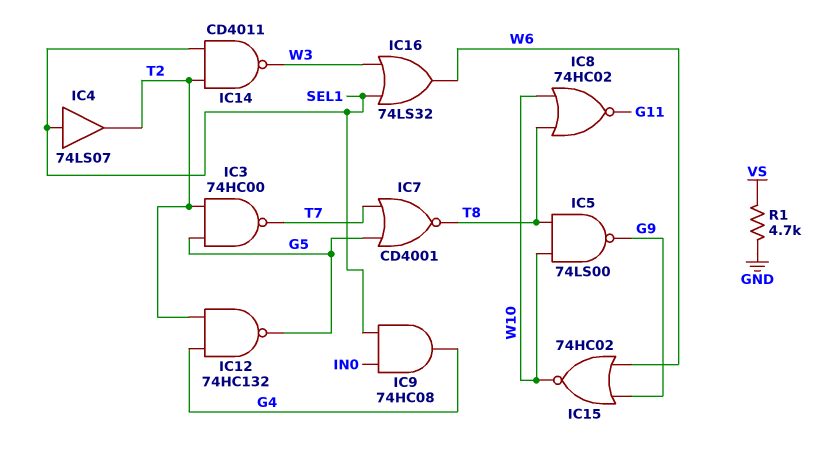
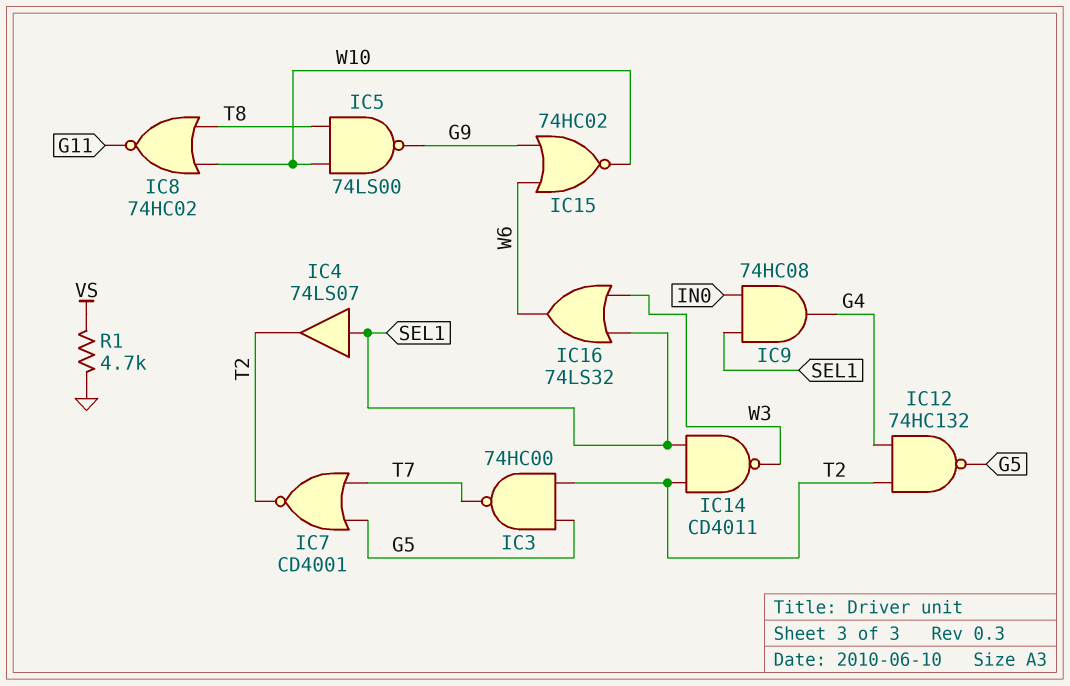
IC7: NOR CD4001 (in G5, in T7, out T8) -> NOR CD4001 (in G5, in T7, out T2)

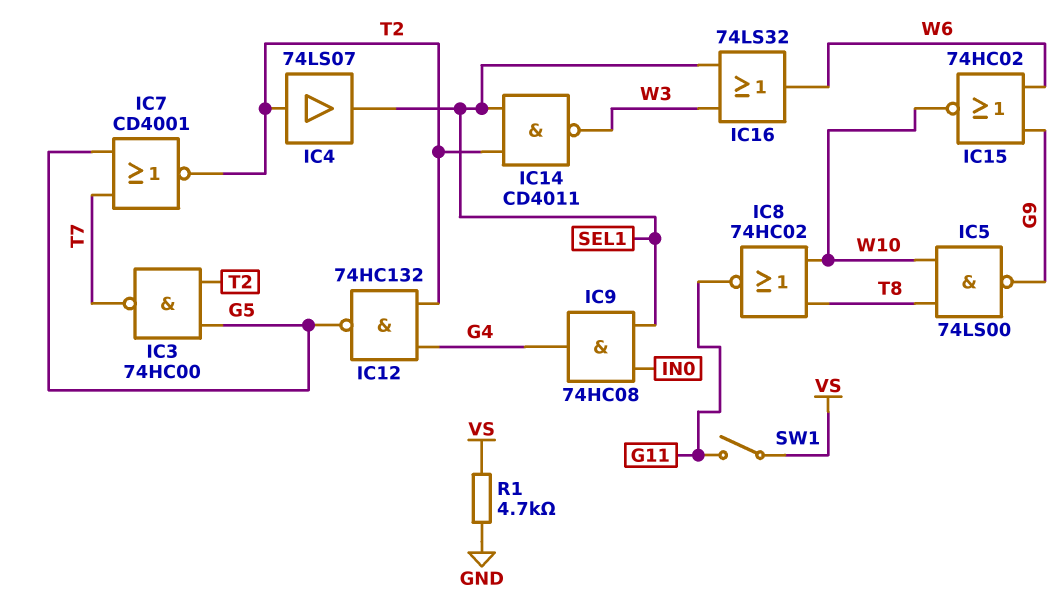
IC4: buffer 74LS07 (in SEL1, out T2) -> buffer 74LS07 (in T2, out SEL1)
SW1: none -> switch (G11, VS)

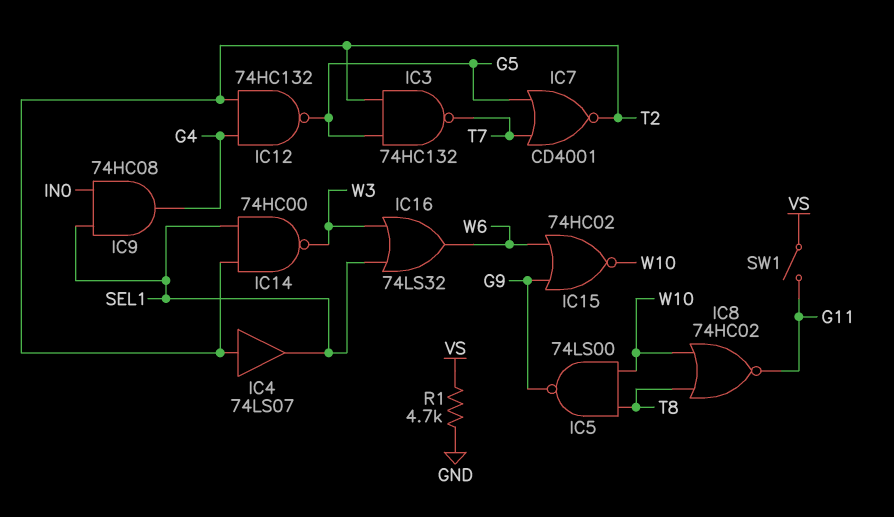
IC3: NAND 74HC00 (in G5, in T2, out T7) -> NAND 74HC132 (in G5, in T2, out T7)
IC14: NAND CD4011 (in SEL1, in T2, out W3) -> NAND 74HC00 (in SEL1, in T2, out W3)

